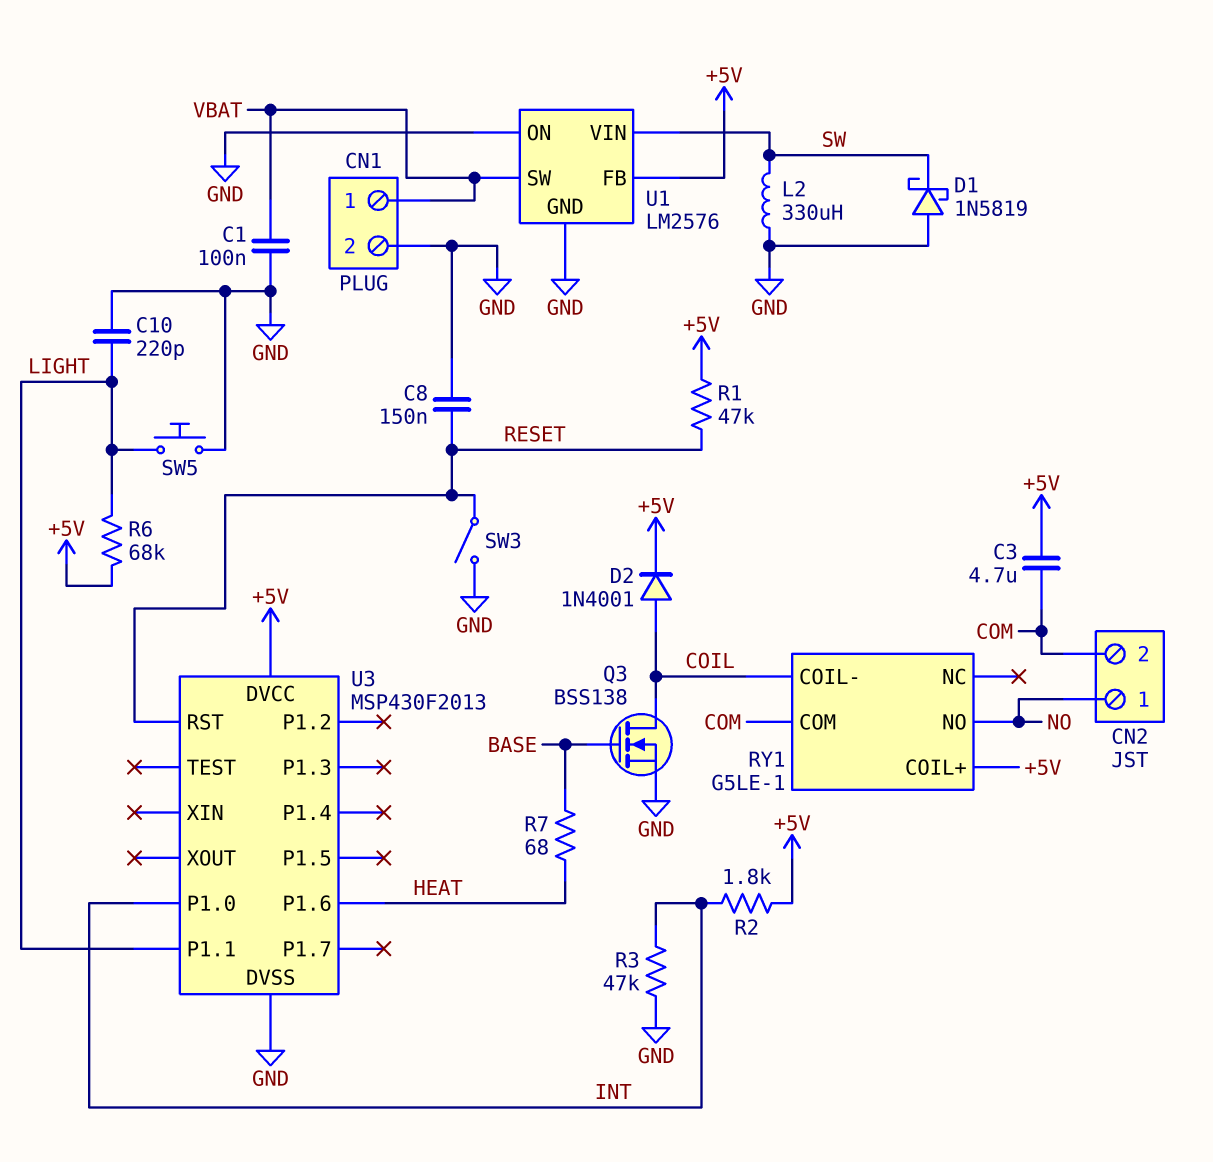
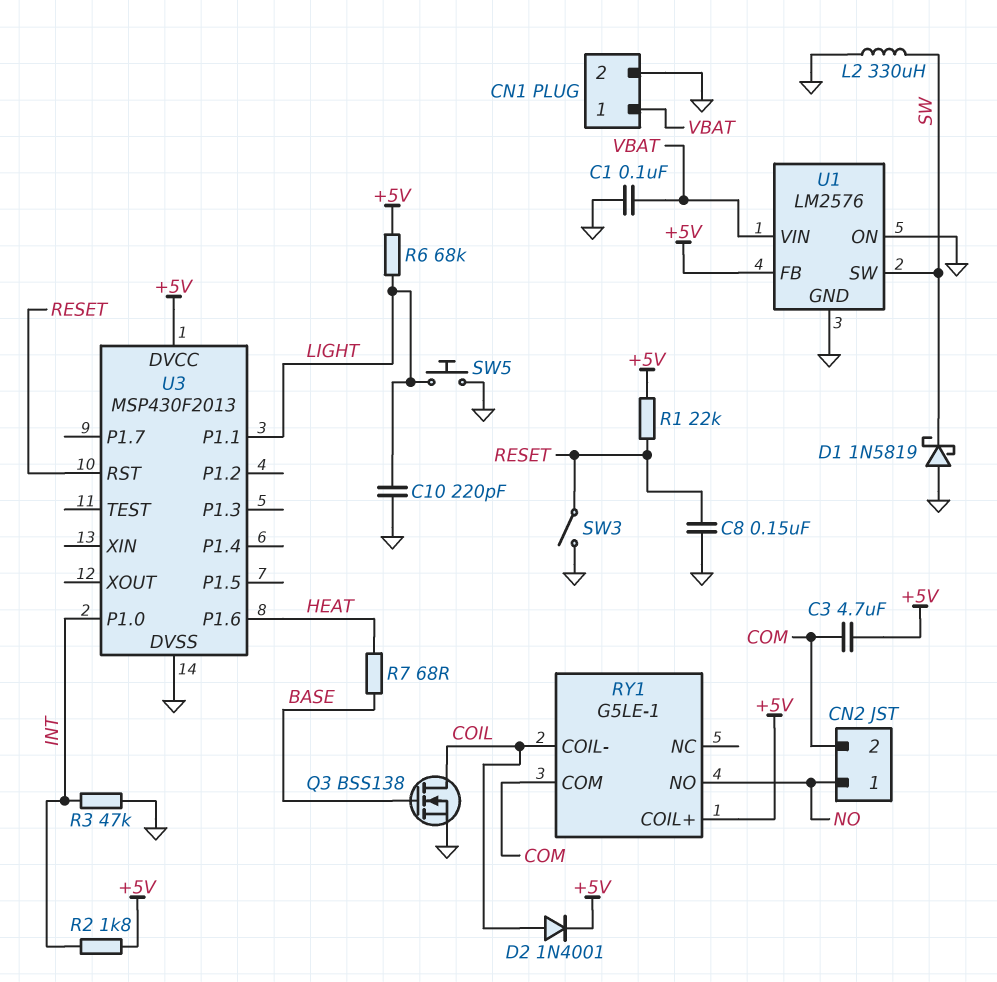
R1: 47k (+5V, RESET) -> 22k (+5V, RESET)
U1 pin SW: VBAT -> SW
U1 pin VIN: SW -> VBAT

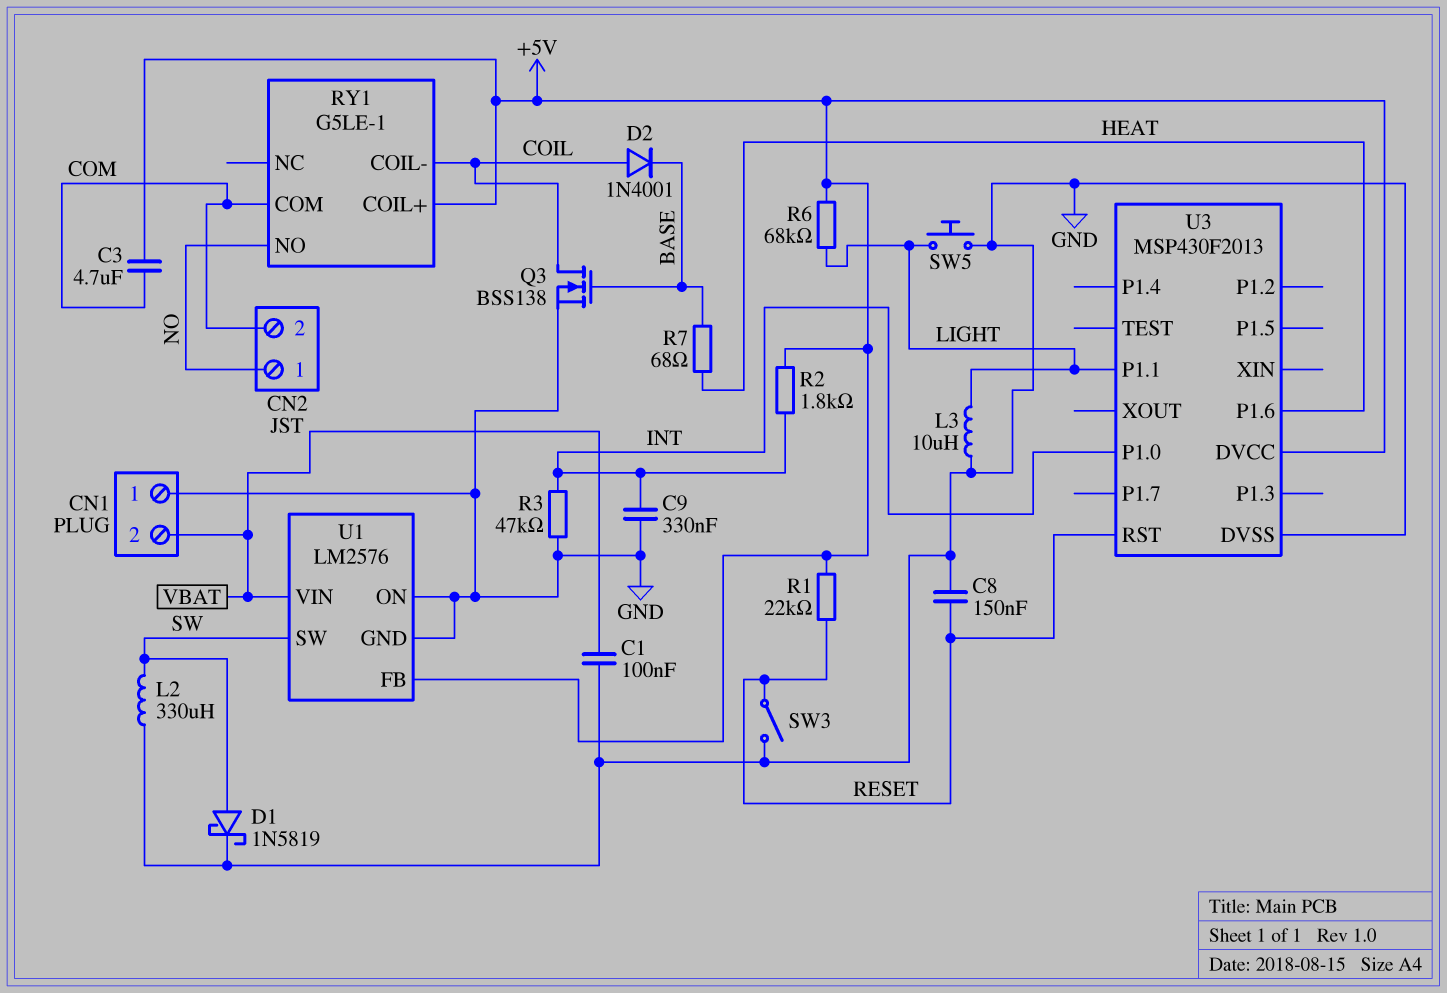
C9: none -> 330nF (GND, INT)
C10: 220pF (GND, LIGHT) -> none
CN1 pin 1: VBAT -> GND
CN1 pin 2: GND -> VBAT
D1: schottky 1N5819 (A GND, K SW) -> schottky 1N5819 (A SW, K GND)
D2: diode 1N4001 (A COIL, K +5V) -> diode 1N4001 (A COIL, K BASE)
L3: none -> 10uH (GND, LIGHT)

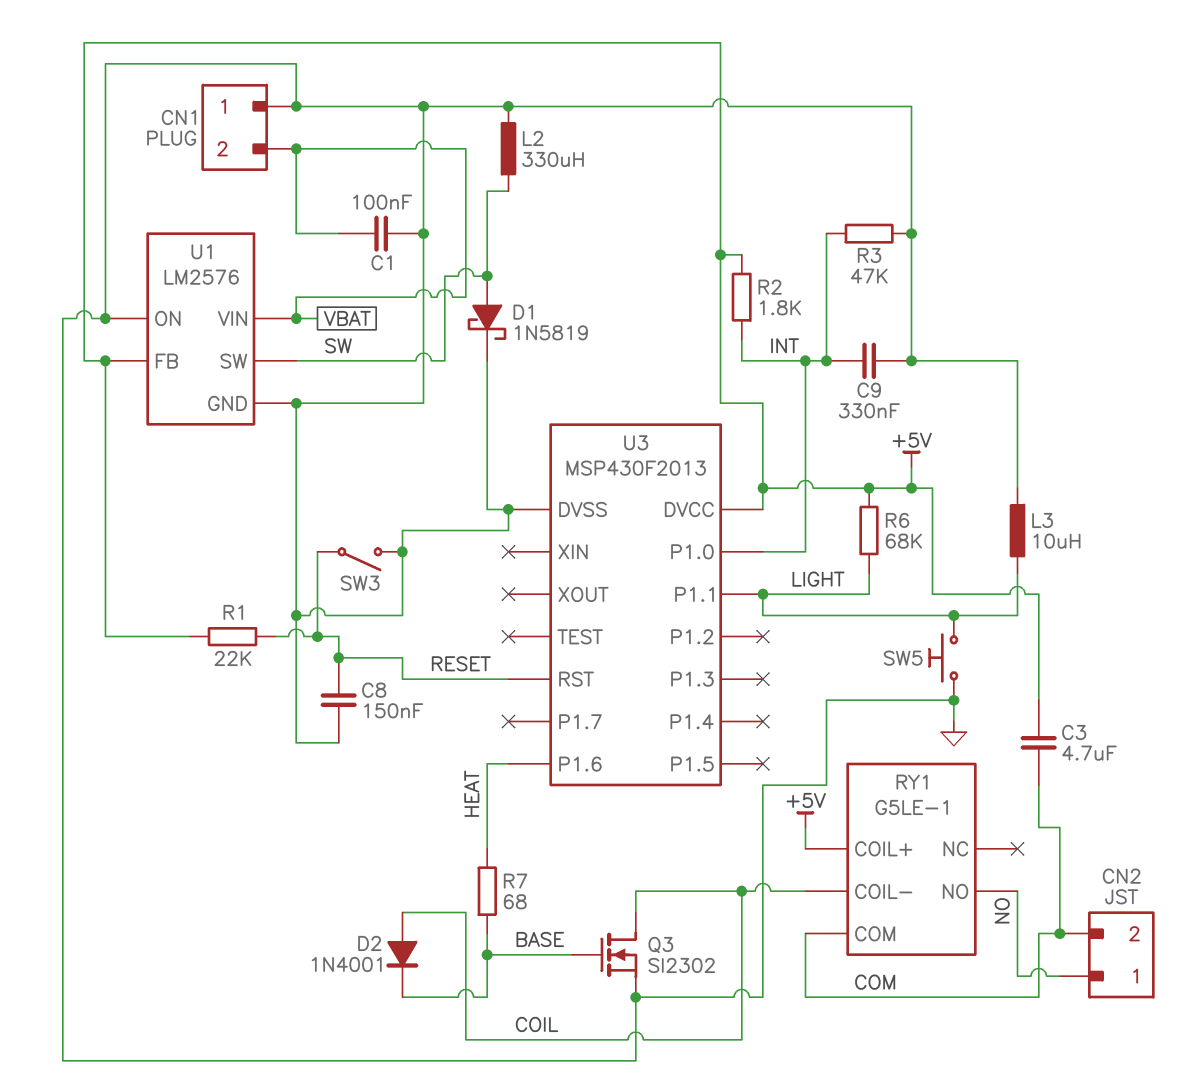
Q3: NMOS BSS138 (G BASE, D COIL, S GND) -> NMOS SI2302 (G BASE, D COIL, S GND)

